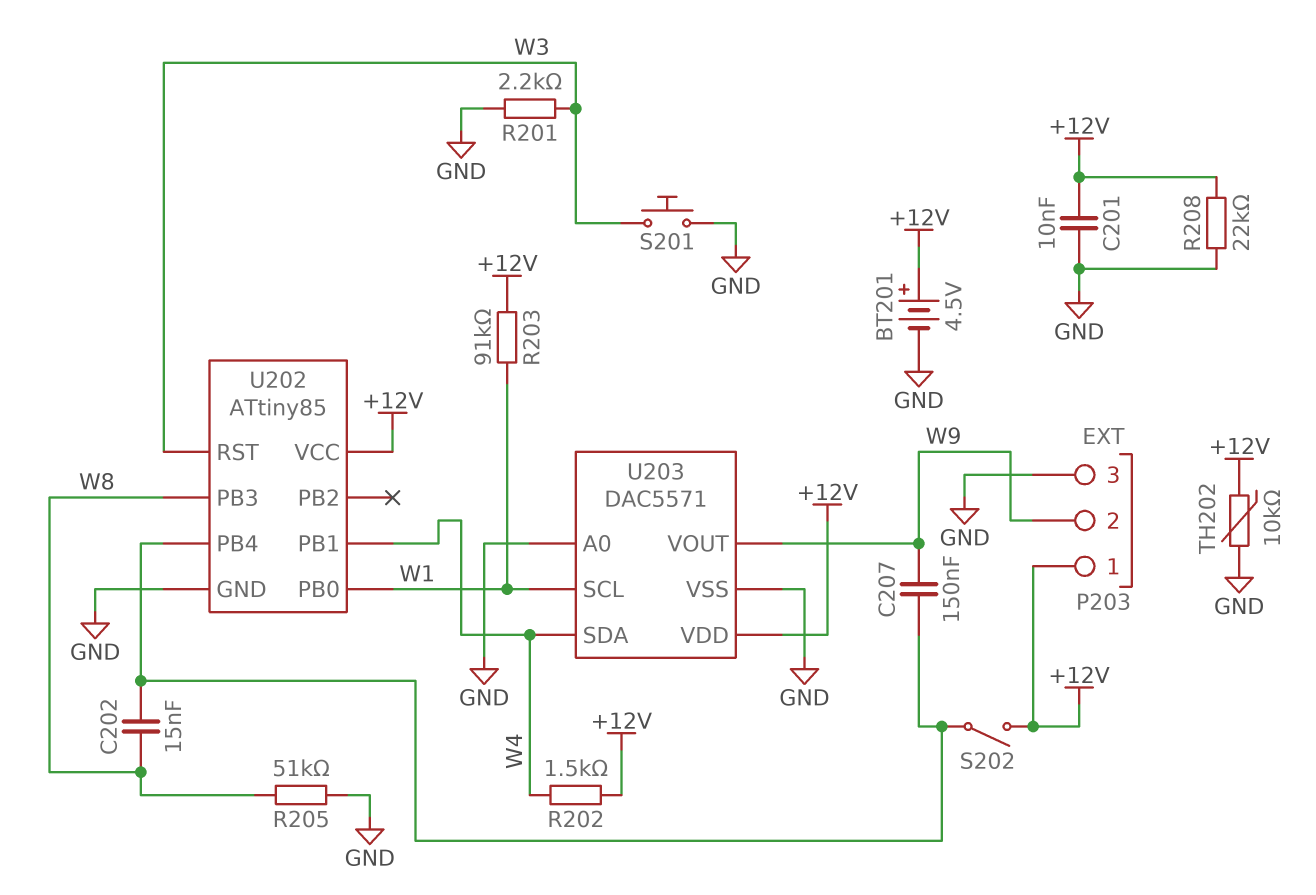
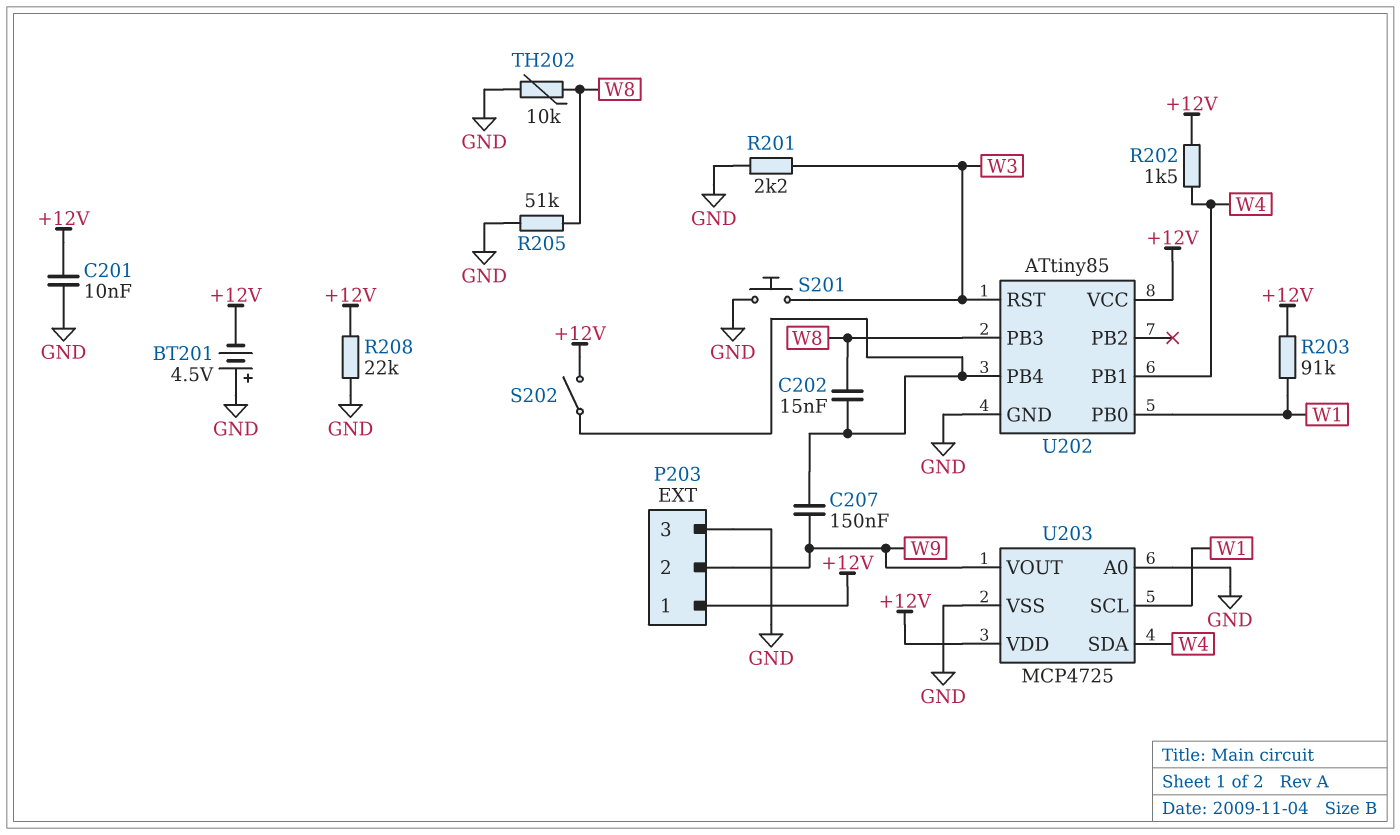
BT201: 4.5V (plus +12V, minus GND) -> 4.5V (plus GND, minus +12V)
TH202: 10k (+12V, GND) -> 10k (GND, W8)
U203: DAC5571 -> MCP4725

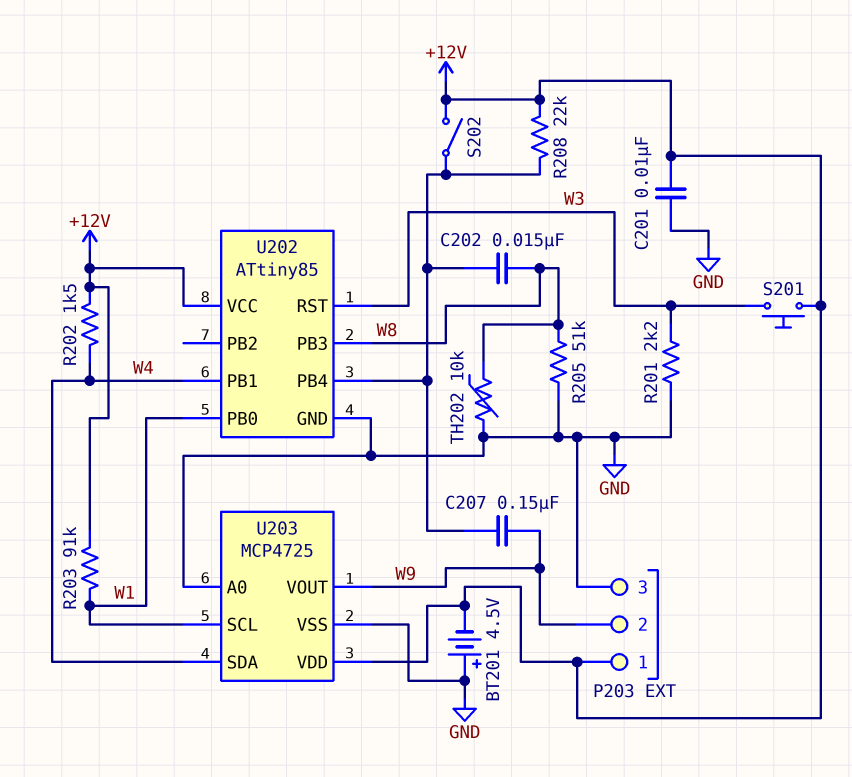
R208: 22k (+12V, GND) -> 22k (+12V, U202/PB4)
S201: button (GND, W3) -> button (+12V, W3)

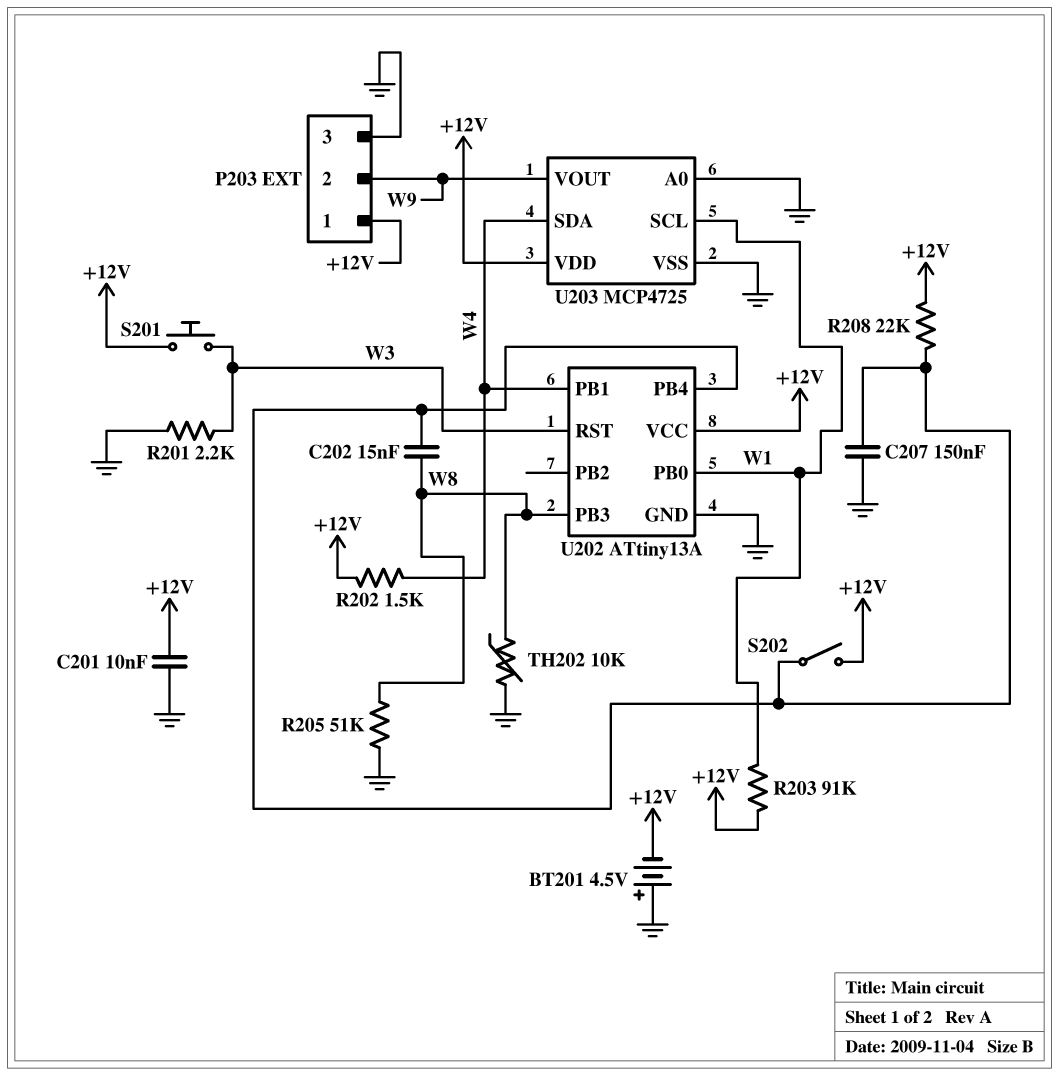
C207: 150nF (U202/PB4, W9) -> 150nF (GND, U202/PB4)
U202: ATtiny85 -> ATtiny13A

